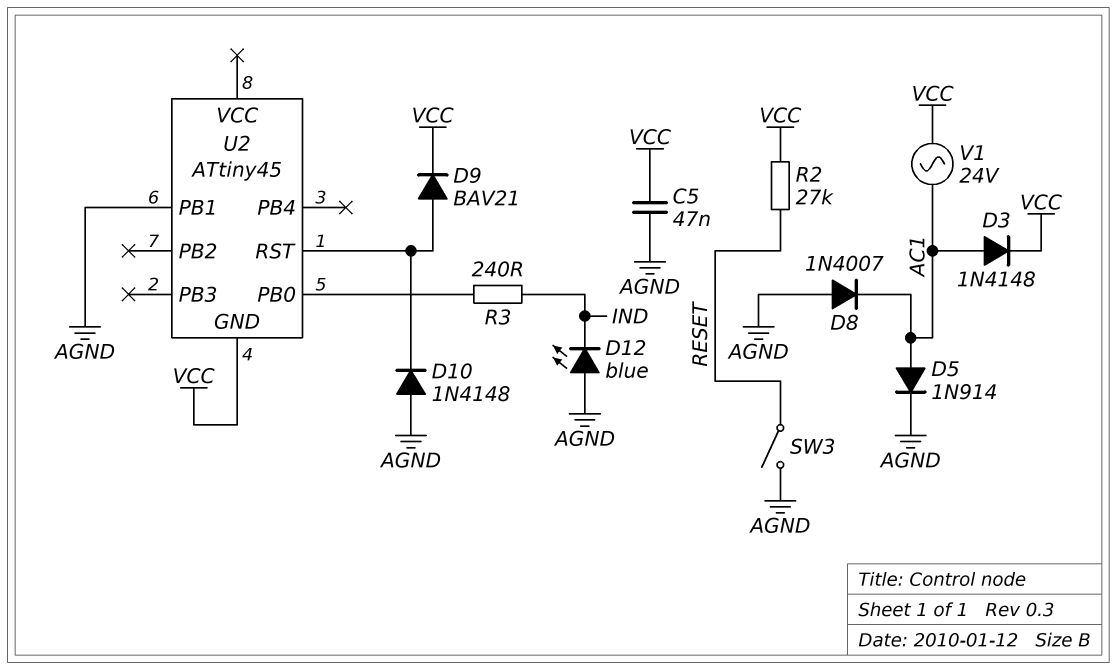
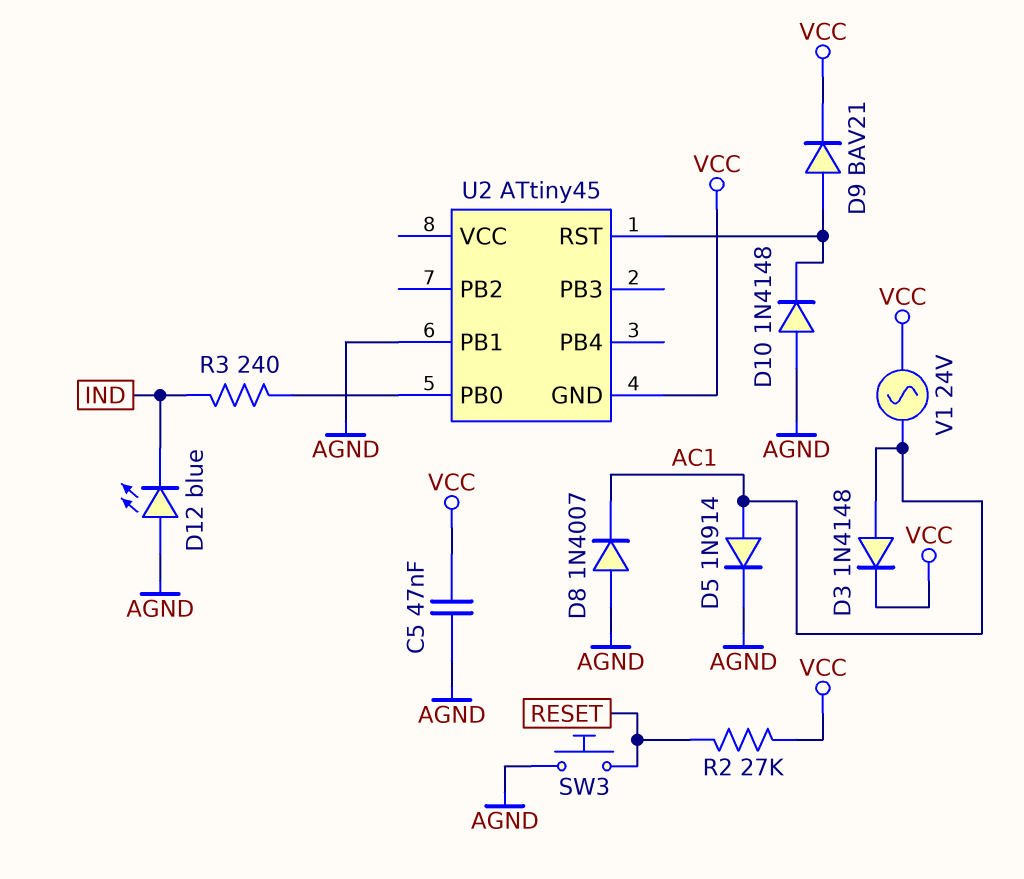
SW3: switch (AGND, RESET) -> button (AGND, RESET)

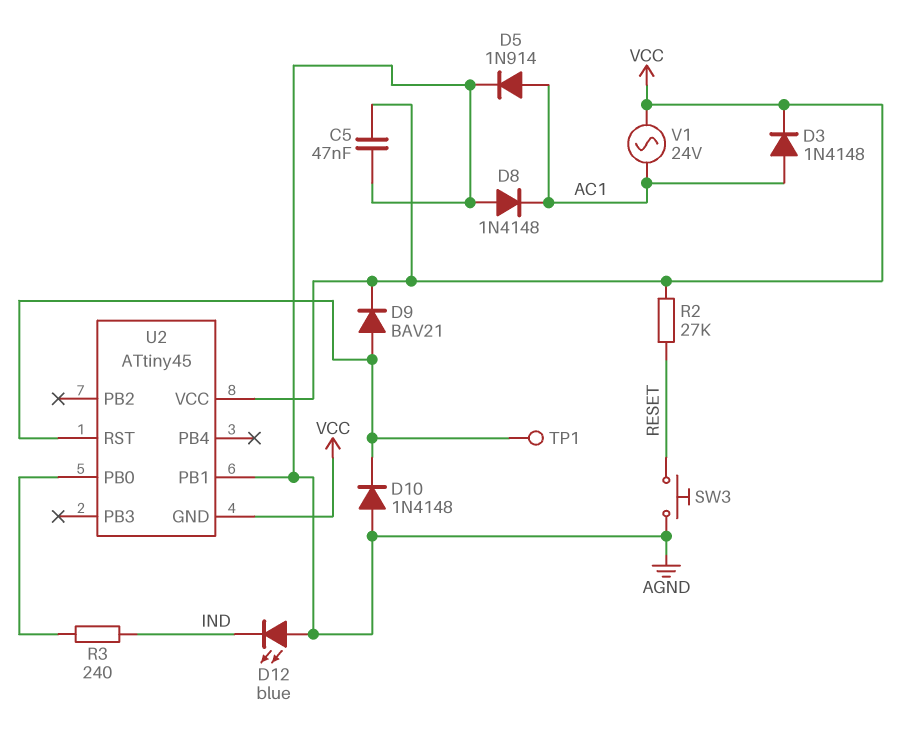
D8: diode 1N4007 (A AGND, K AC1) -> diode 1N4148 (A AGND, K AC1)
TP1: none -> test point (U2/RST)
U2 pin VCC: none -> VCC

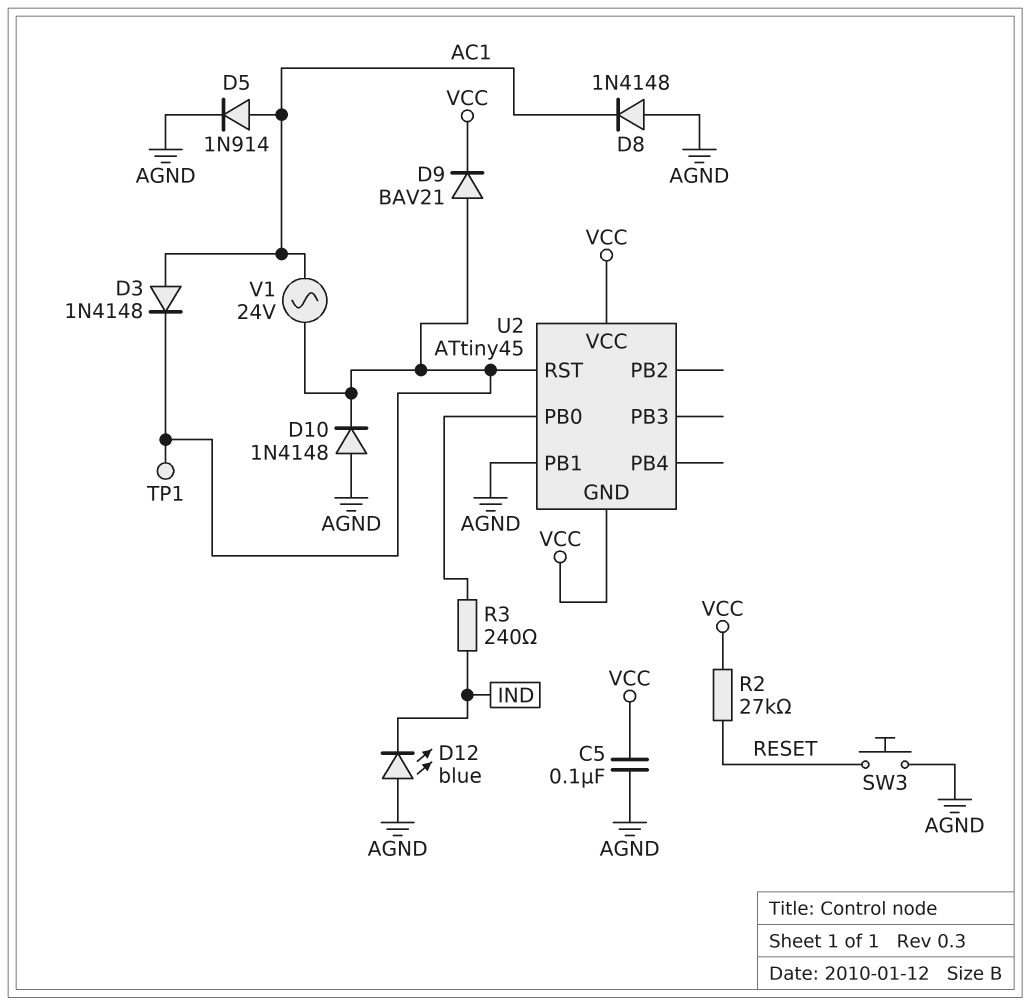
C5: 47nF (AGND, VCC) -> 100nF (AGND, VCC)
D3: diode 1N4148 (A AC1, K VCC) -> diode 1N4148 (A AC1, K U2/RST)
V1: AC 24V (AC1, VCC) -> AC 24V (AC1, U2/RST)

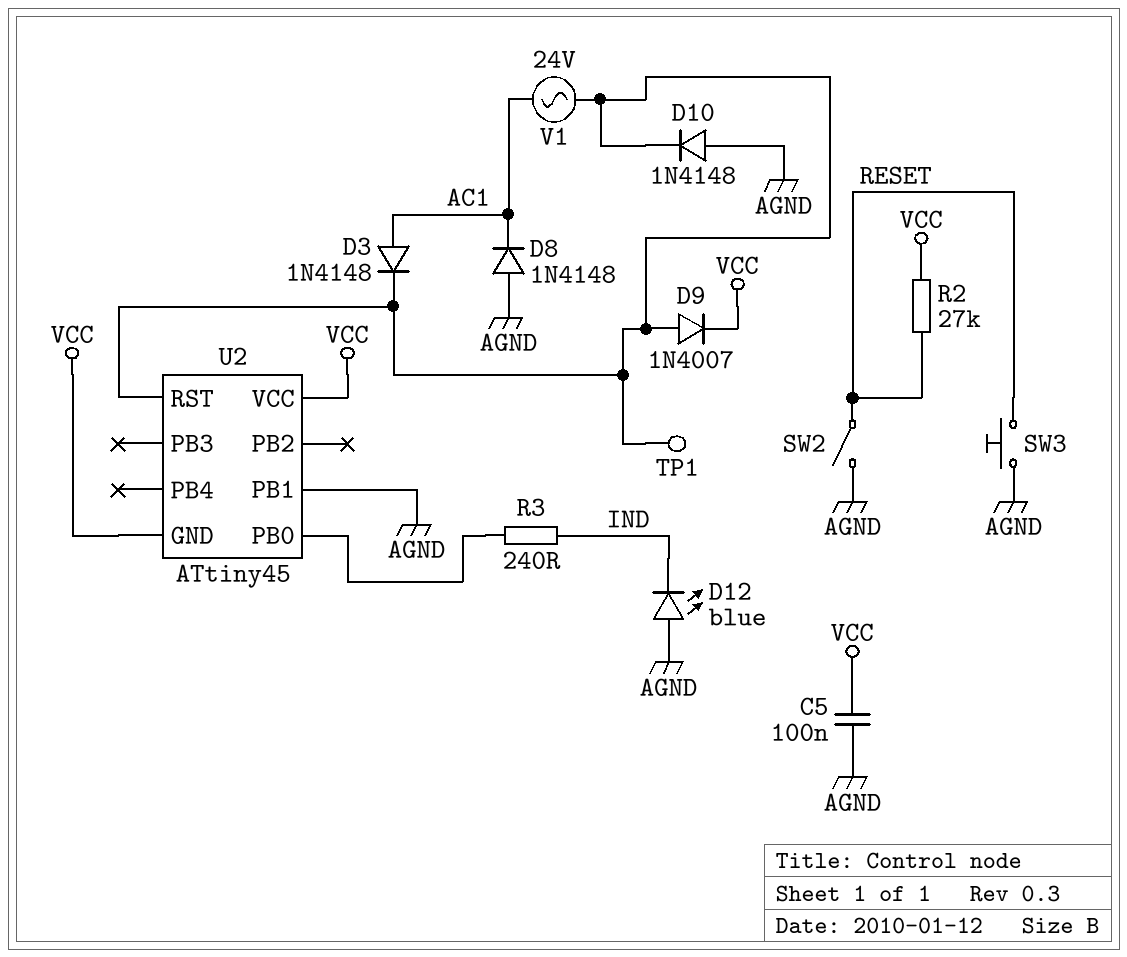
D5: diode 1N914 (A AC1, K AGND) -> none
D9: diode BAV21 (A U2/RST, K VCC) -> diode 1N4007 (A U2/RST, K VCC)
SW2: none -> switch (AGND, RESET)

